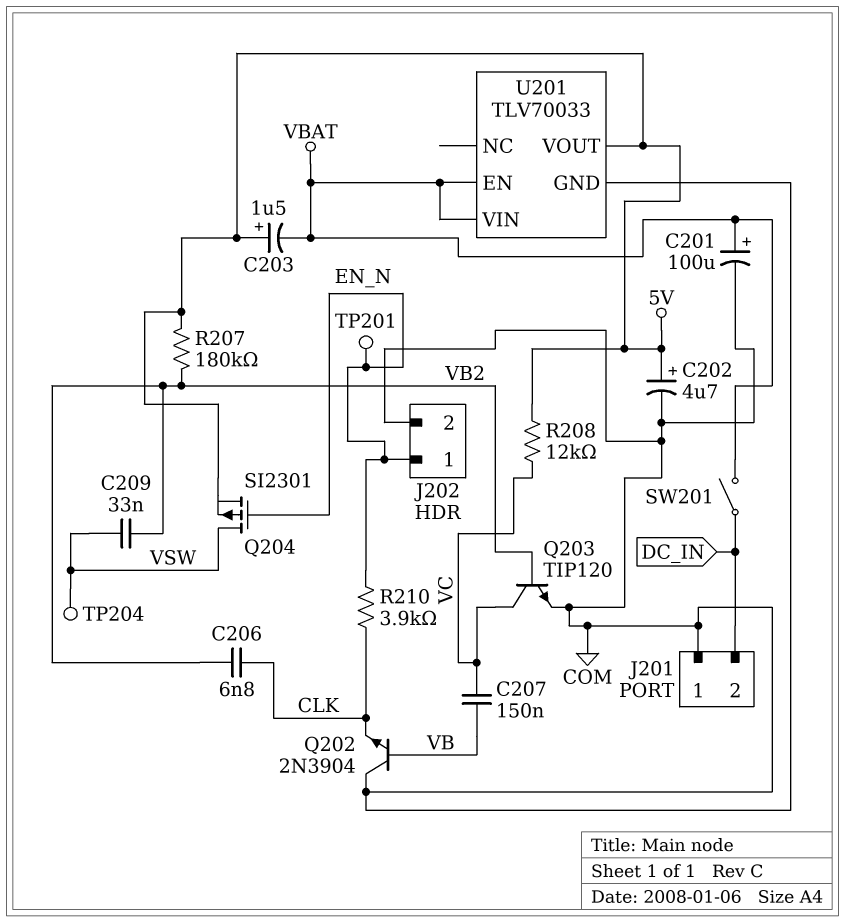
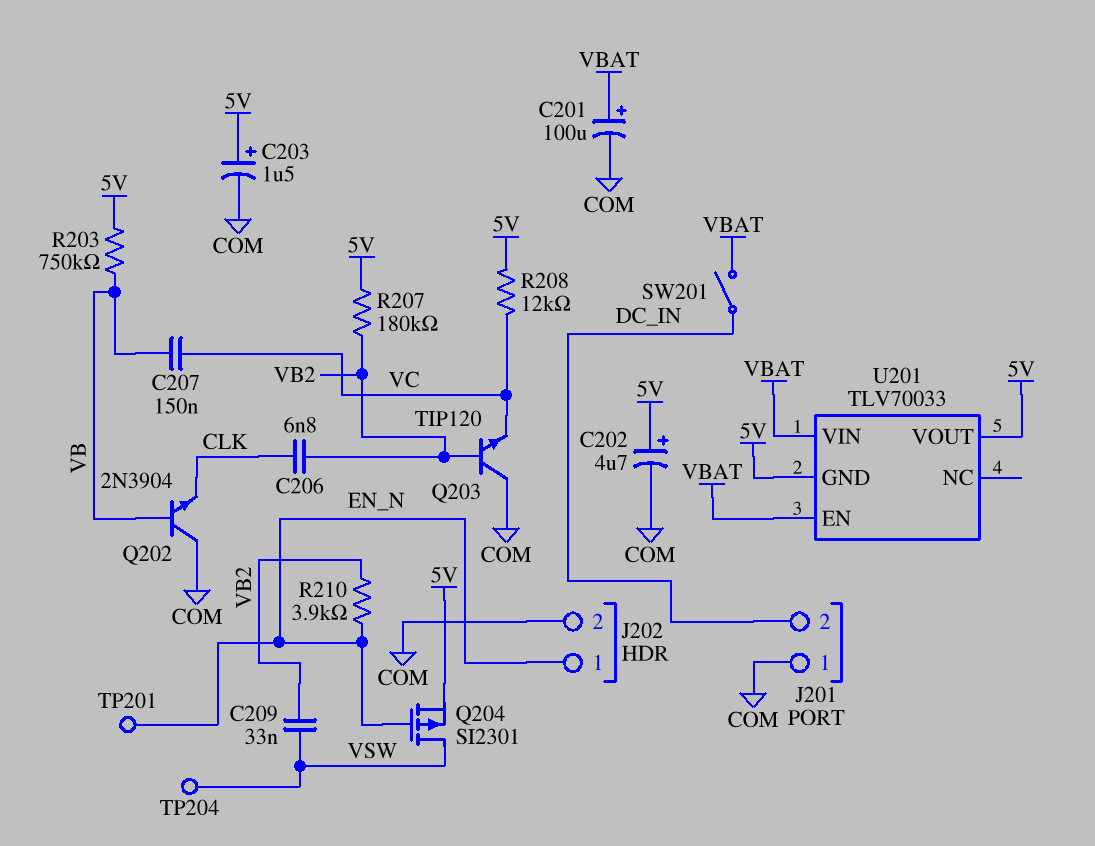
C203: 1.5uF (plus 5V, minus VBAT) -> 1.5uF (plus 5V, minus COM)
Q203: NPN TIP120 (B VB2, C VC, E COM) -> NPN TIP120 (B VB2, C COM, E VC)
R203: none -> 750k (5V, VB)
R210: 3.9k (CLK, EN_N) -> 3.9k (EN_N, VB2)
U201 pin GND: COM -> 5V

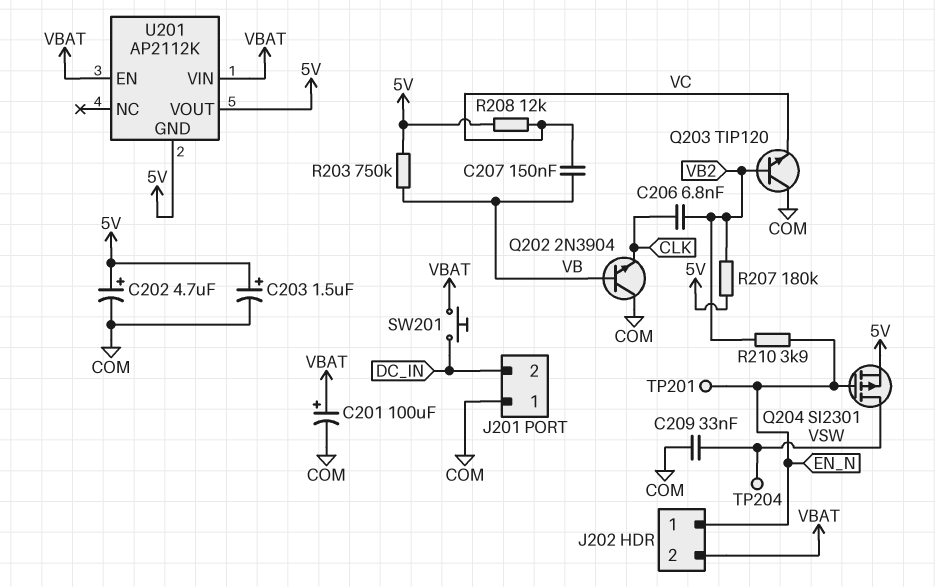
C209: 33nF (VB2, VSW) -> 33nF (COM, VSW)
J202 pin 2: COM -> VBAT
SW201: switch (DC_IN, VBAT) -> button (DC_IN, VBAT)
U201: TLV70033 -> AP2112K

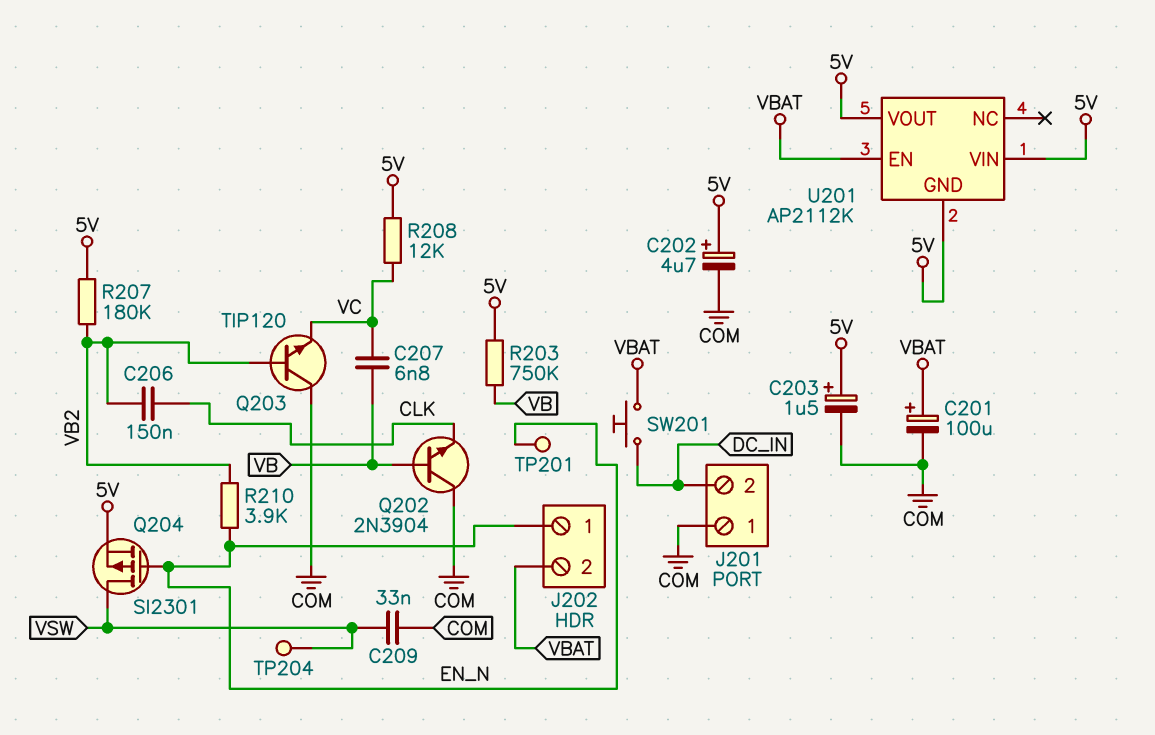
C206: 6.8nF (CLK, VB2) -> 150nF (CLK, VB2)
C207: 150nF (VB, VC) -> 6.8nF (VB, VC)
U201 pin VIN: VBAT -> 5V

